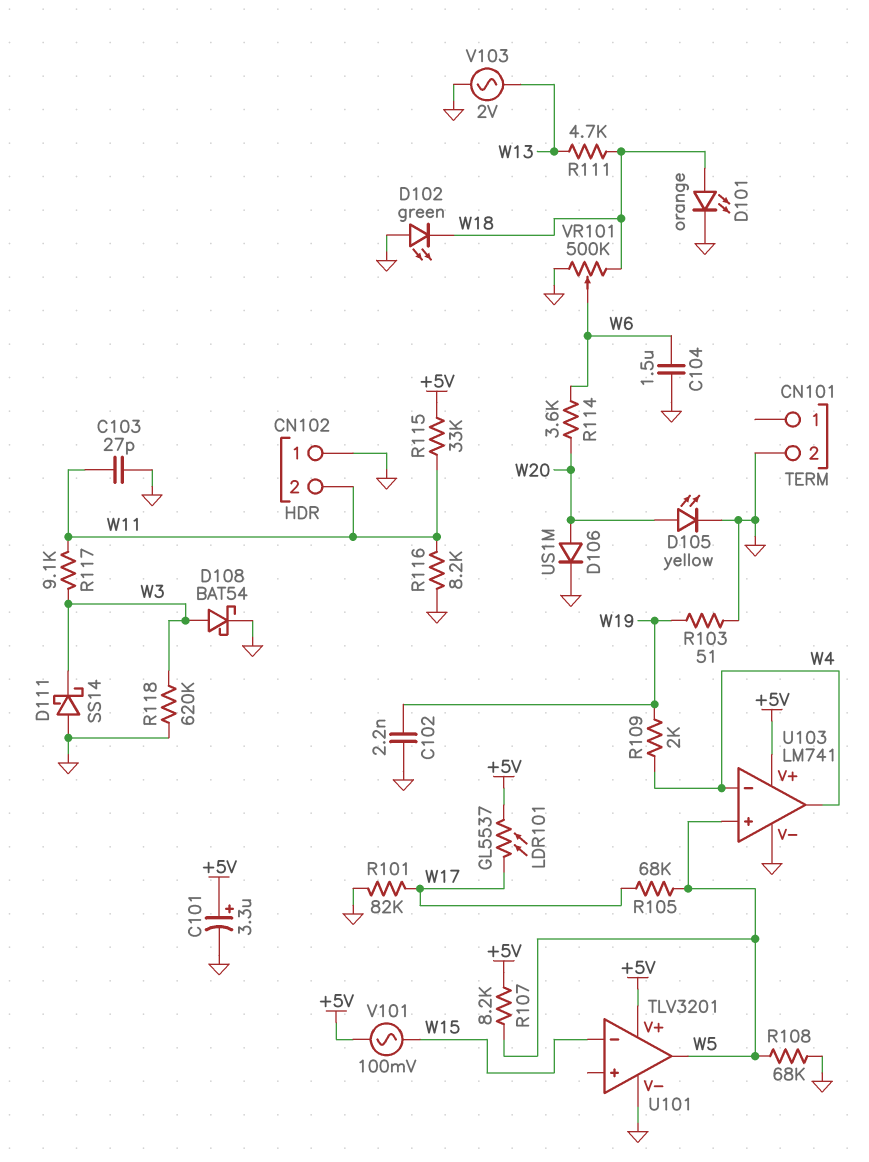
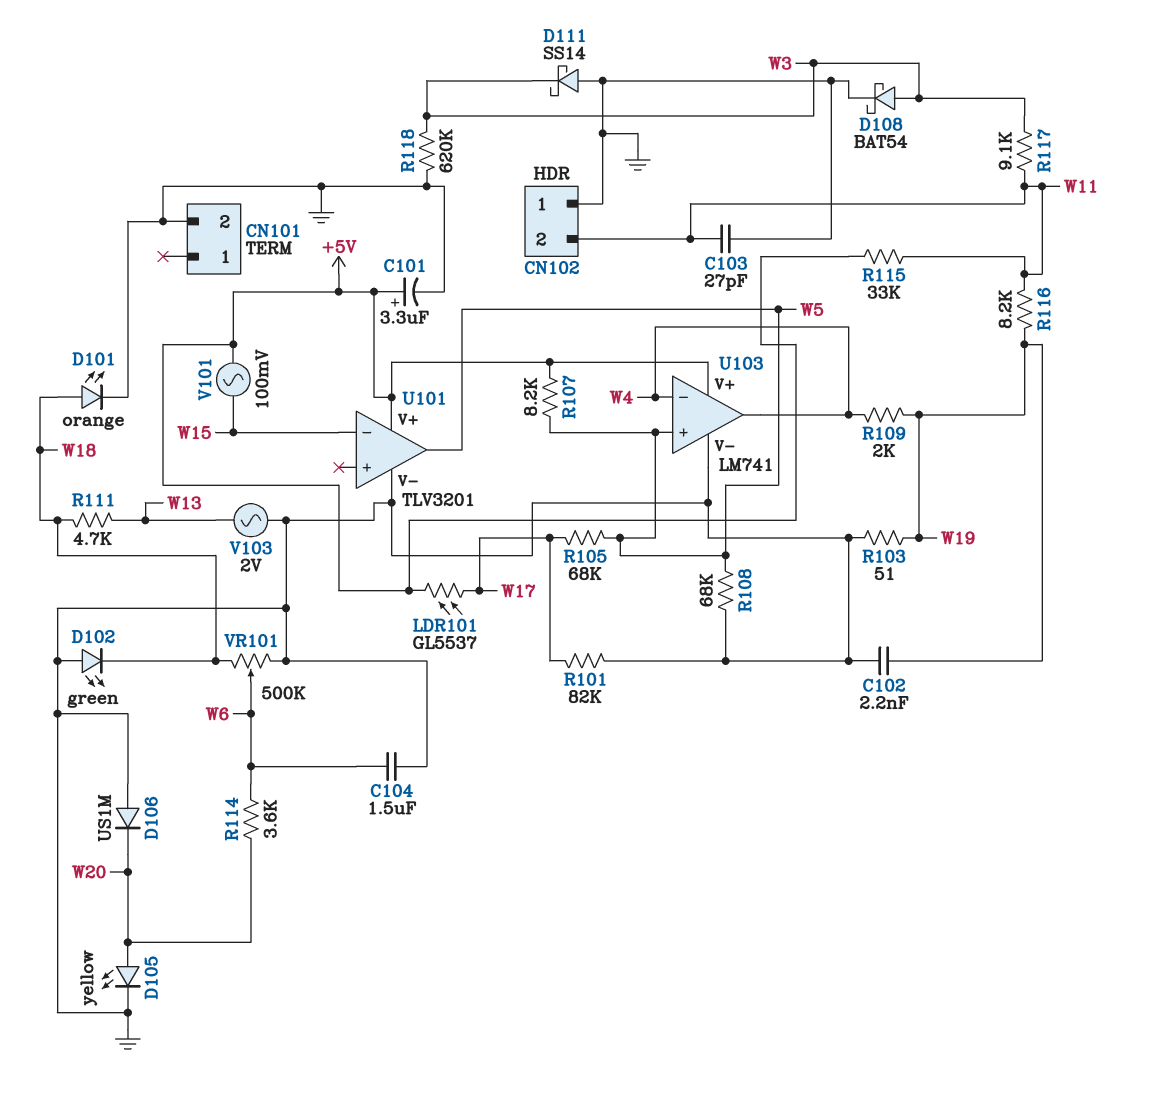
D106: diode US1M (A W20, K GND) -> diode US1M (A GND, K W20)
R116: 8.2k (GND, W11) -> 8.2k (W11, W19)

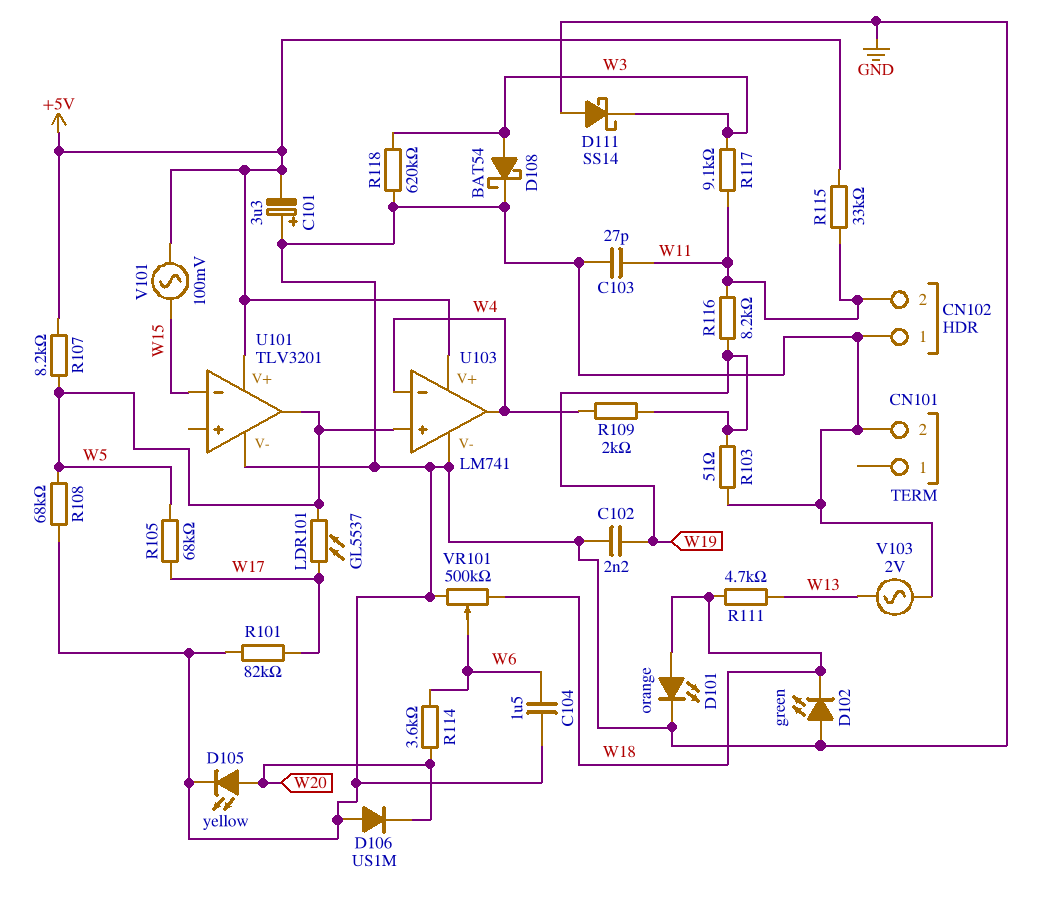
C101: 3.3uF (plus +5V, minus GND) -> 3.3uF (plus GND, minus +5V)
LDR101: GL5537 (+5V, W17) -> GL5537 (W5, W17)

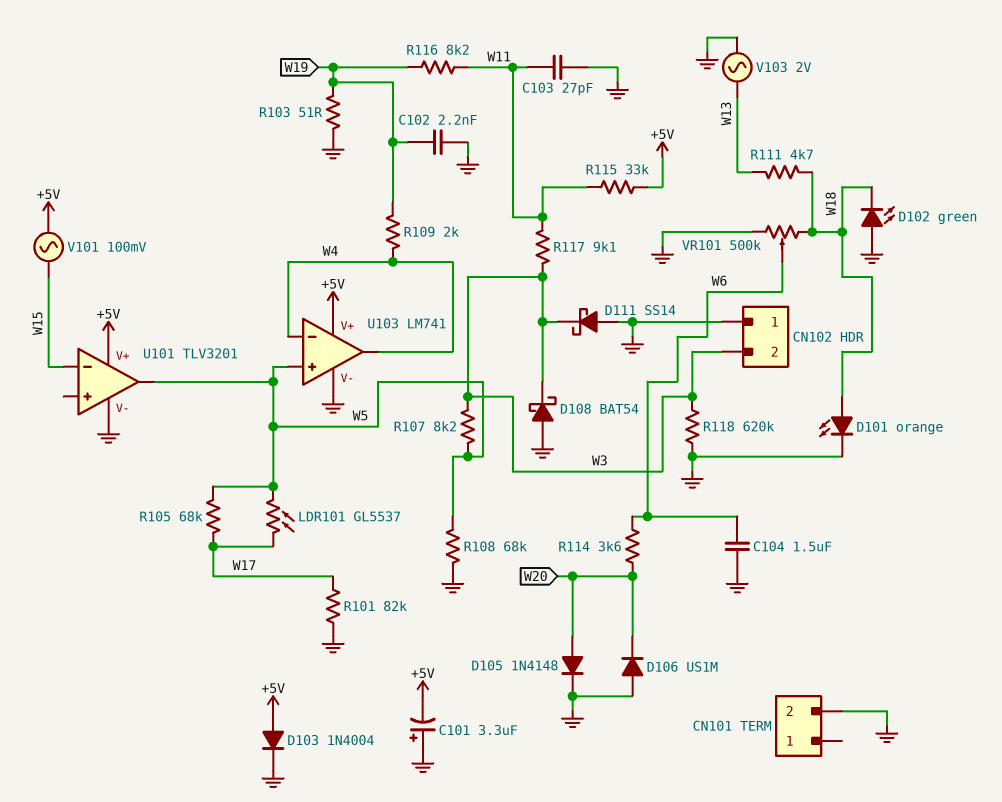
CN102 pin 2: W11 -> W3
D103: none -> diode 1N4004 (A +5V, K GND)
D105: LED yellow (A W20, K GND) -> diode 1N4148 (A W20, K GND)
D108: schottky BAT54 (A W3, K GND) -> schottky BAT54 (A GND, K W3)
R107: 8.2k (+5V, W5) -> 8.2k (W3, W5)

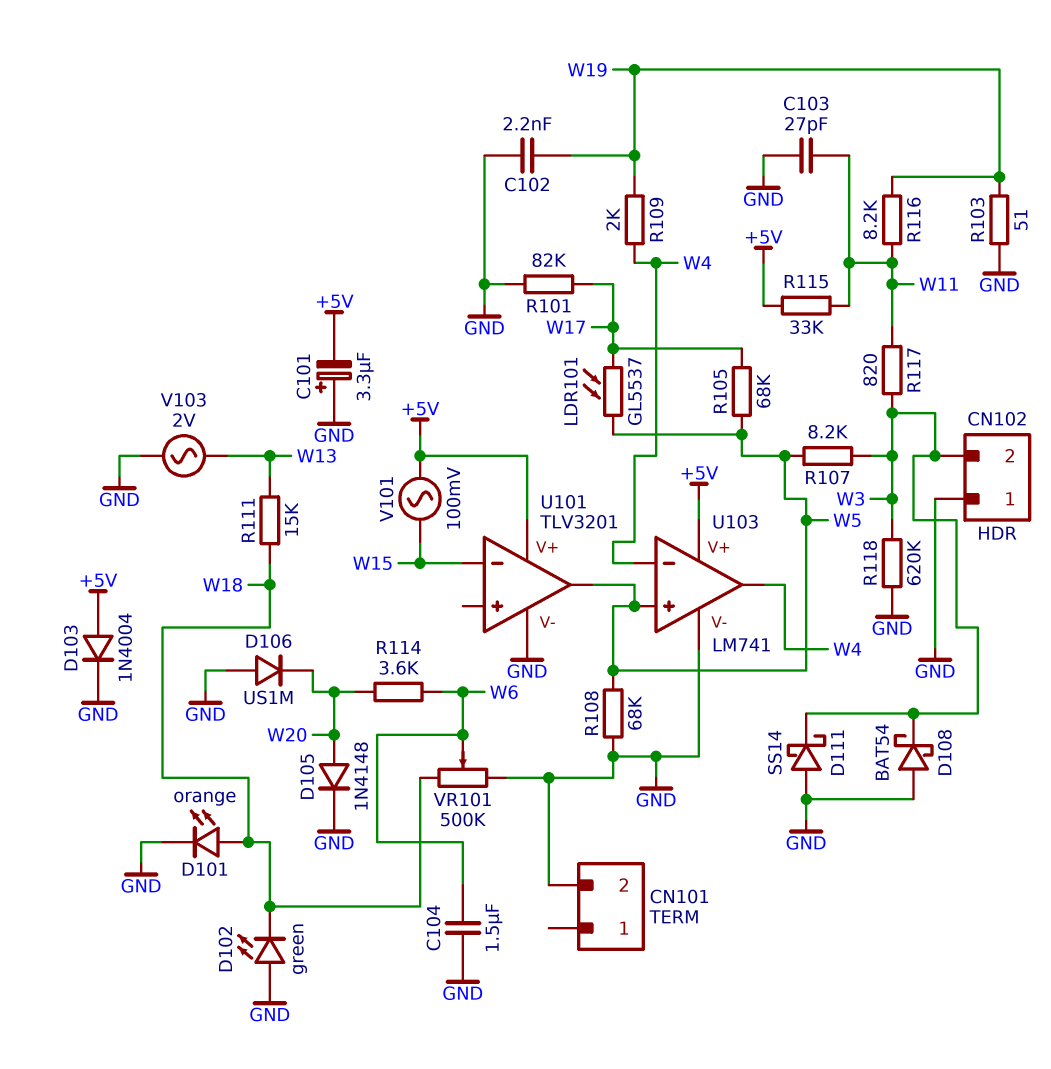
R111: 4.7k (W13, W18) -> 15k (W13, W18)
R117: 9.1k (W3, W11) -> 820 (W3, W11)

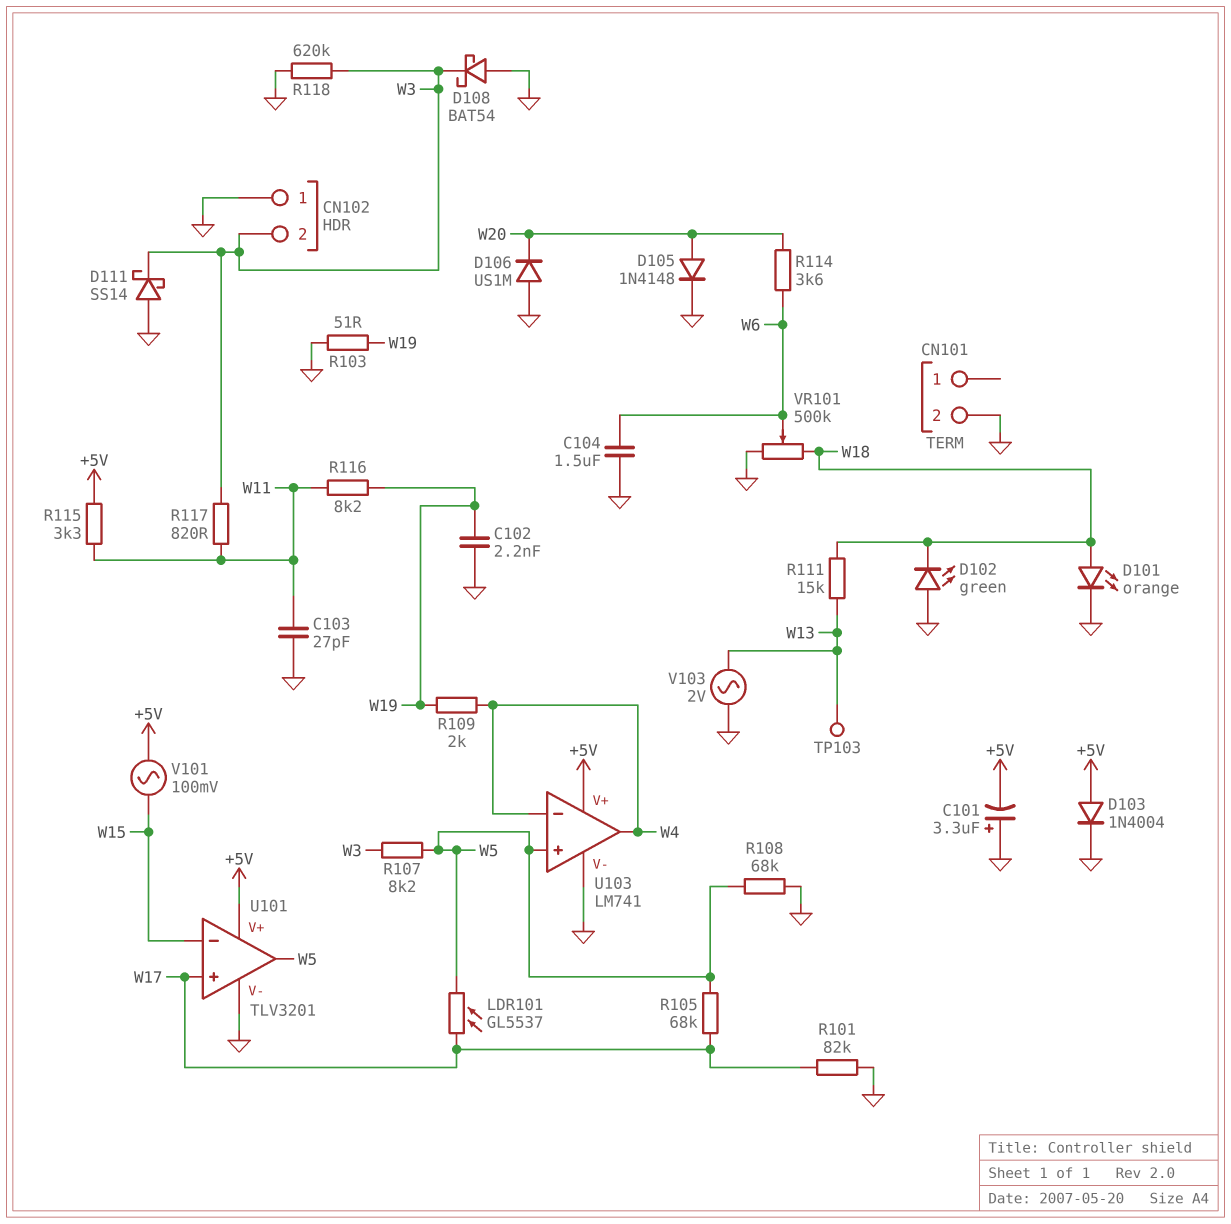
R115: 33k (+5V, W11) -> 3.3k (+5V, W11)
TP103: none -> test point (W13)
U101 pin in+: none -> W17

